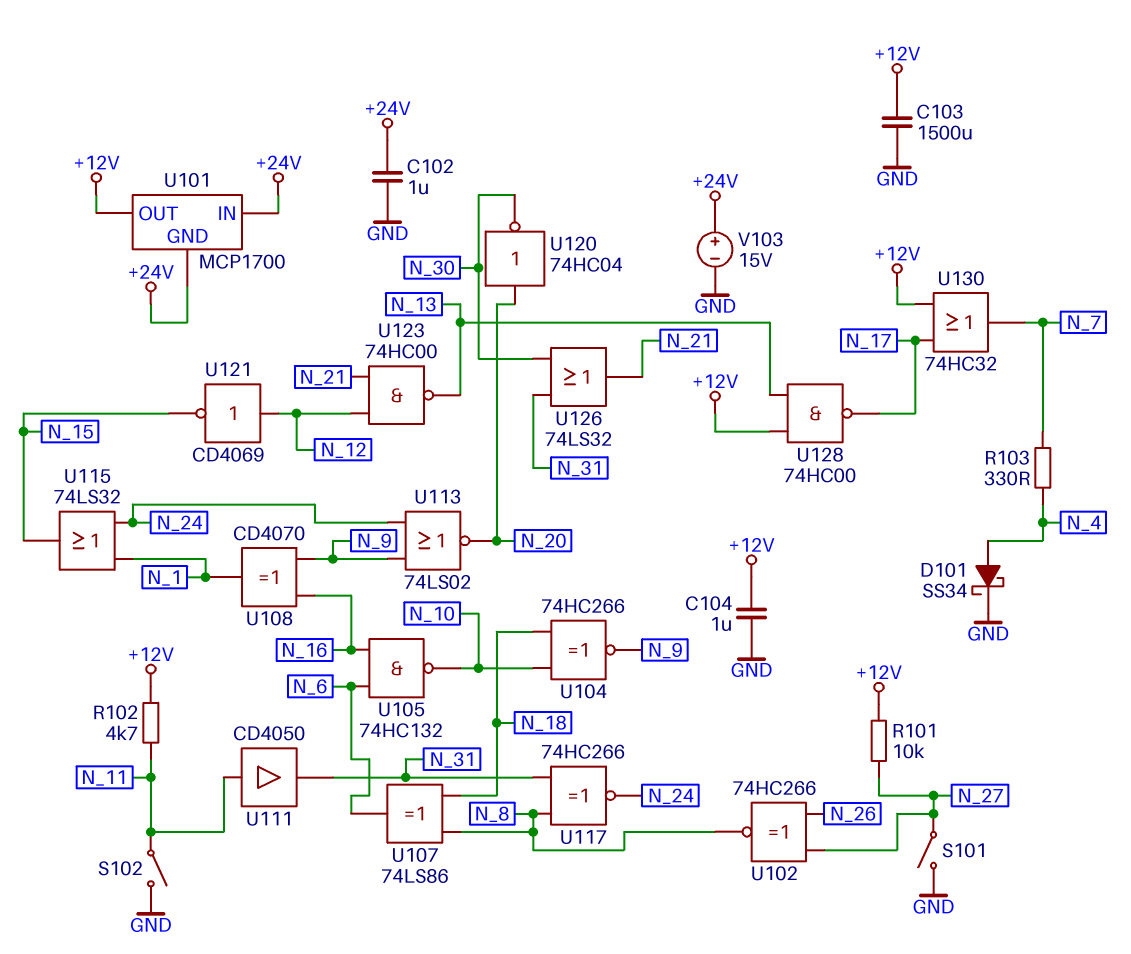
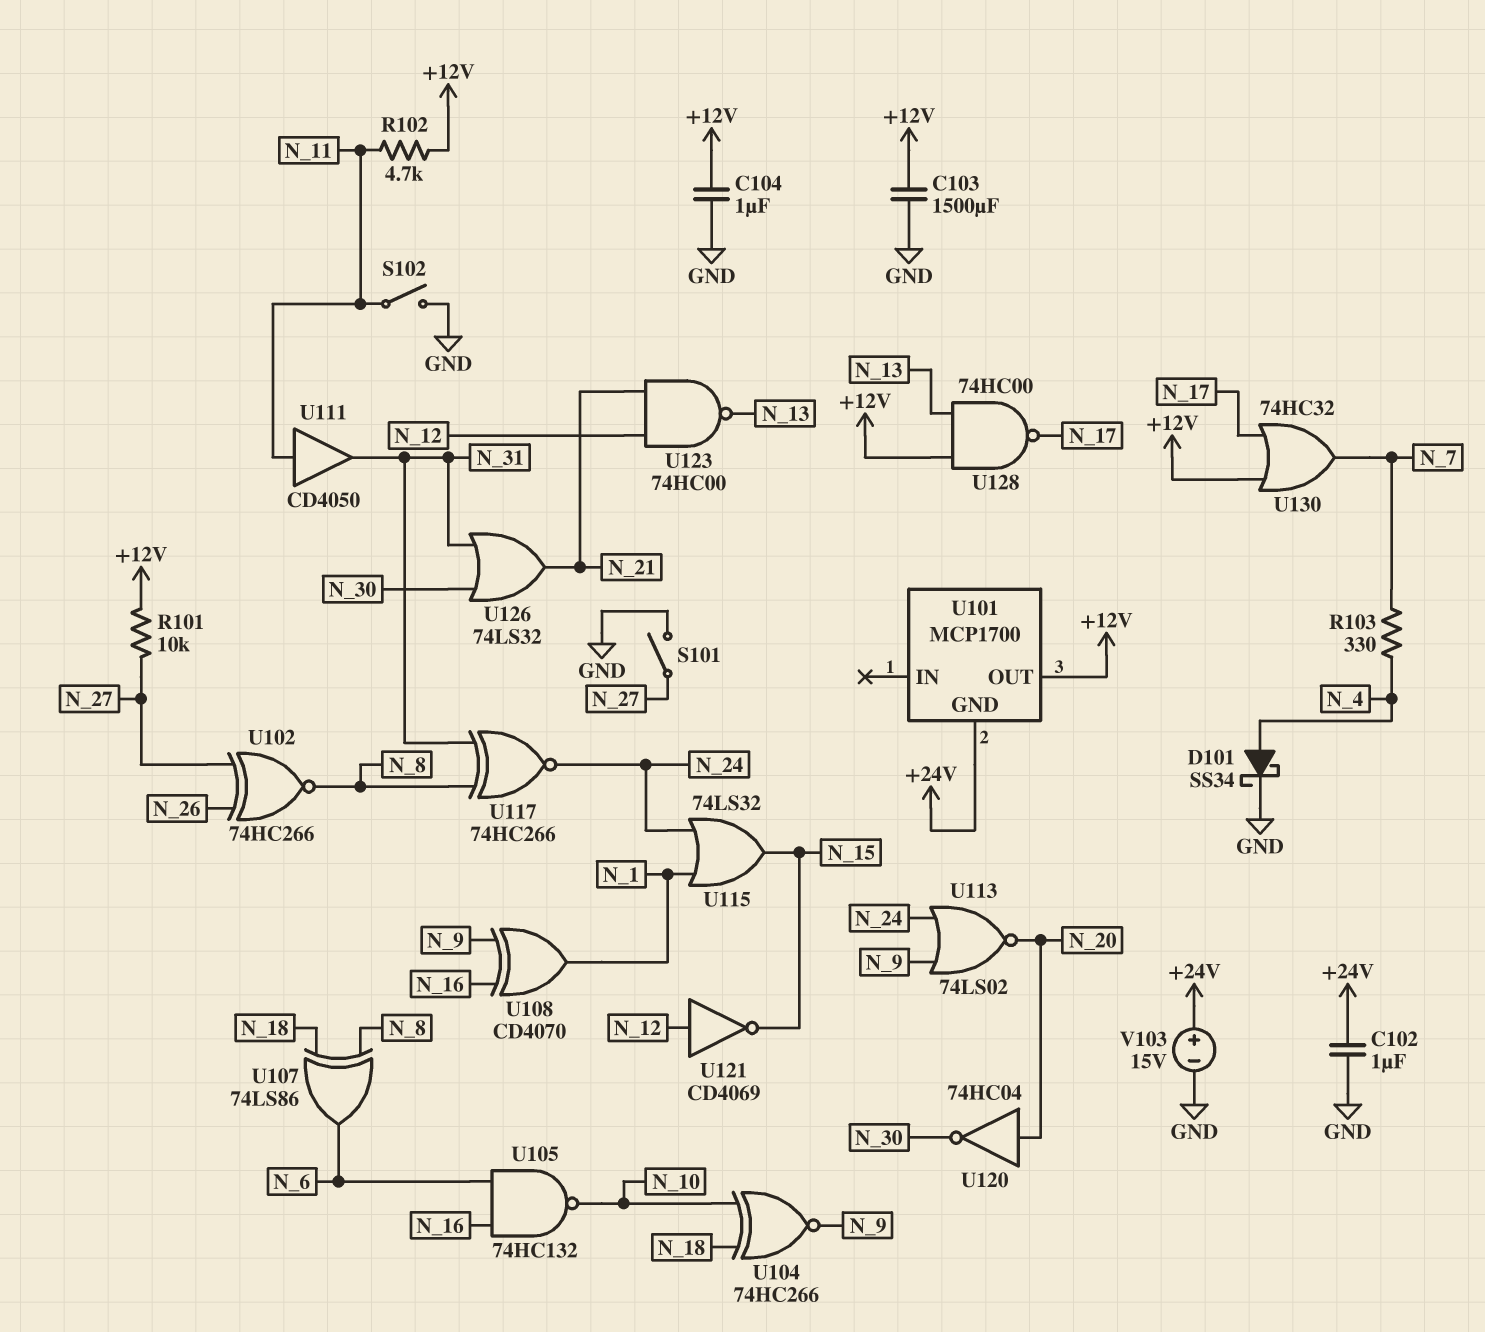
U101 pin IN: +24V -> none

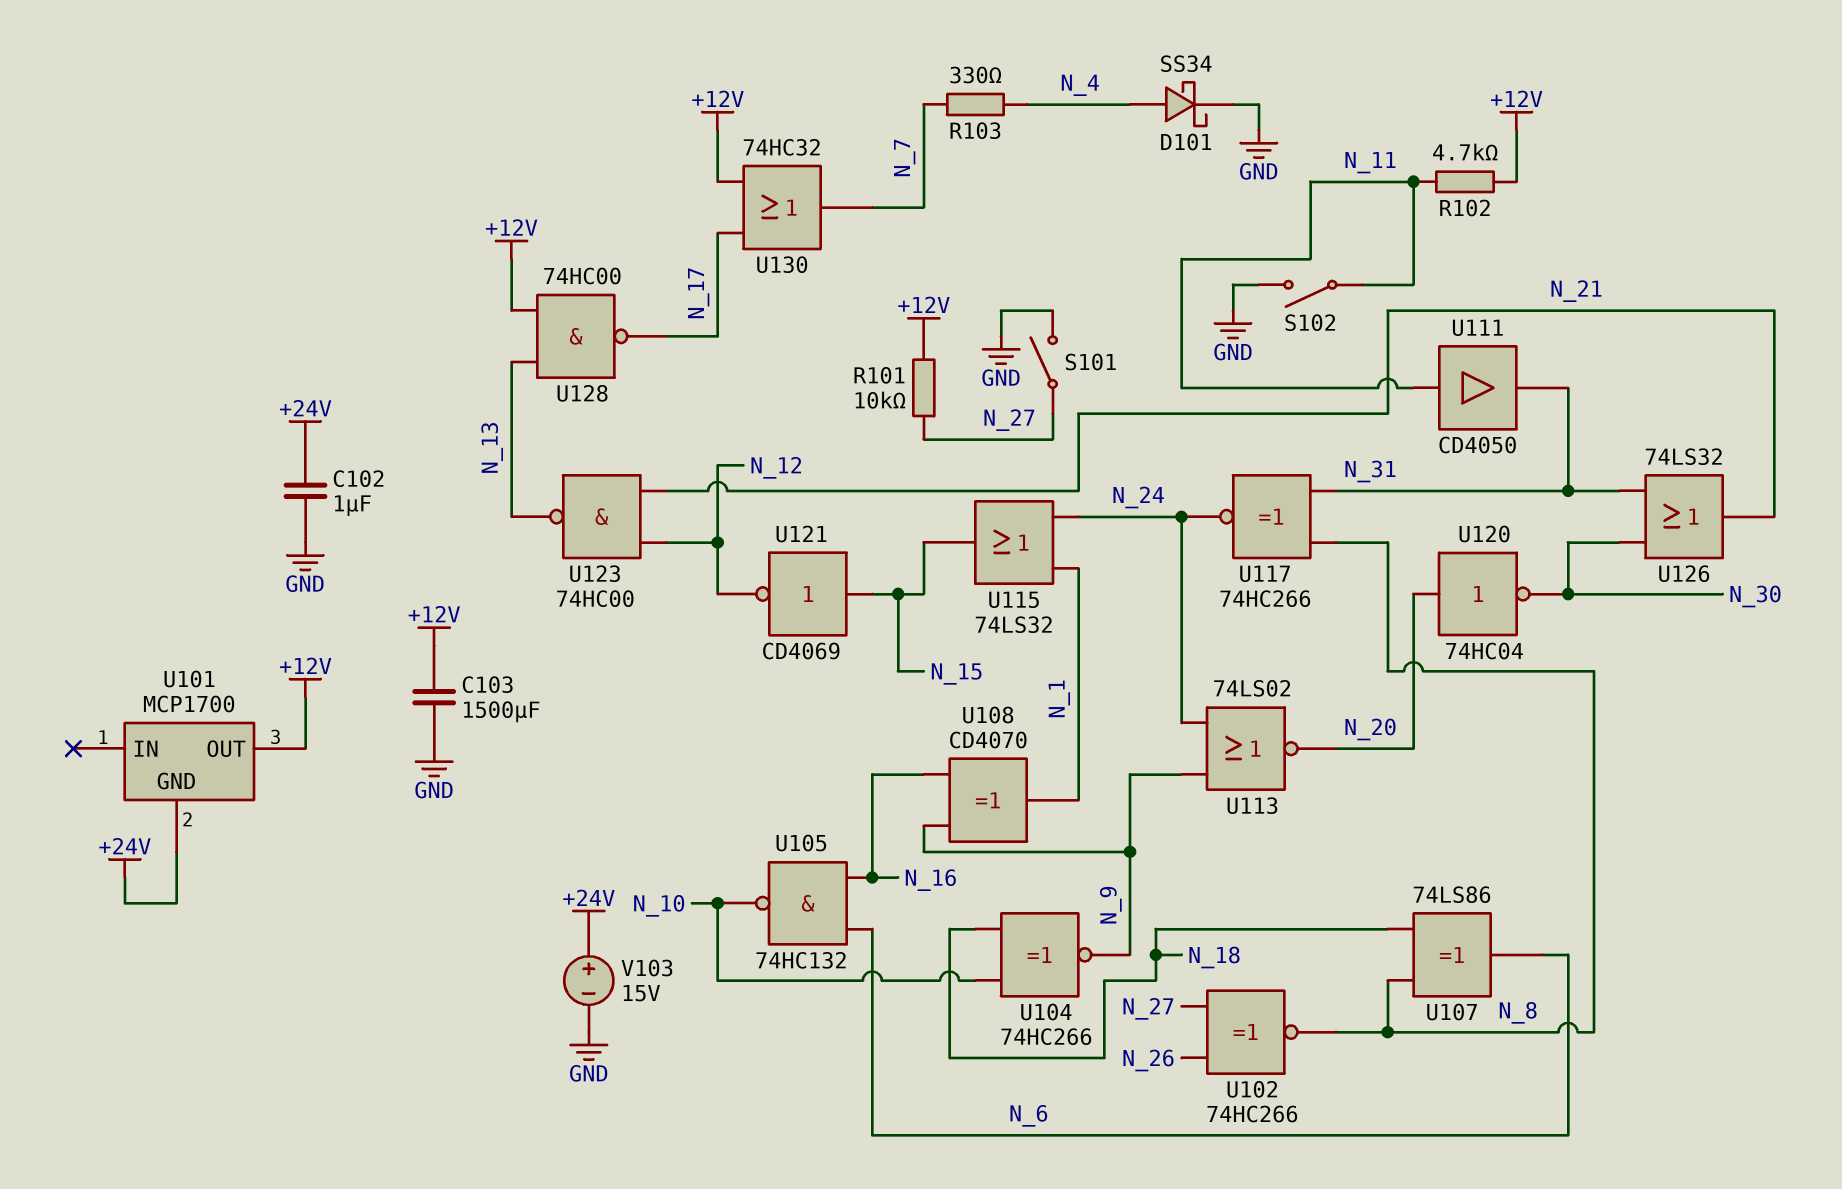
C104: 1uF (+12V, GND) -> none
U121: NOT CD4069 (in N_12, out N_15) -> NOT CD4069 (in N_15, out N_12)

